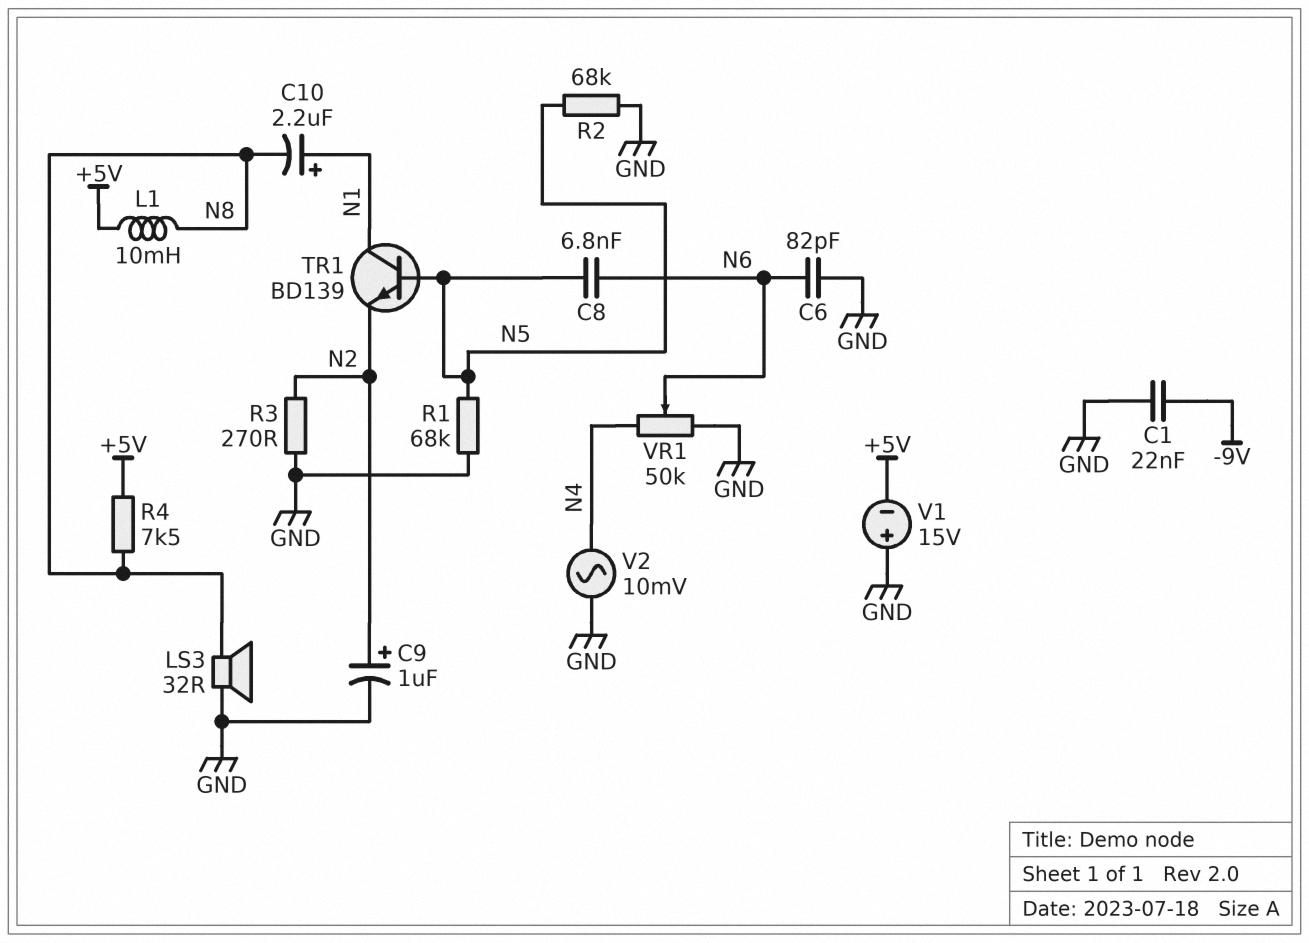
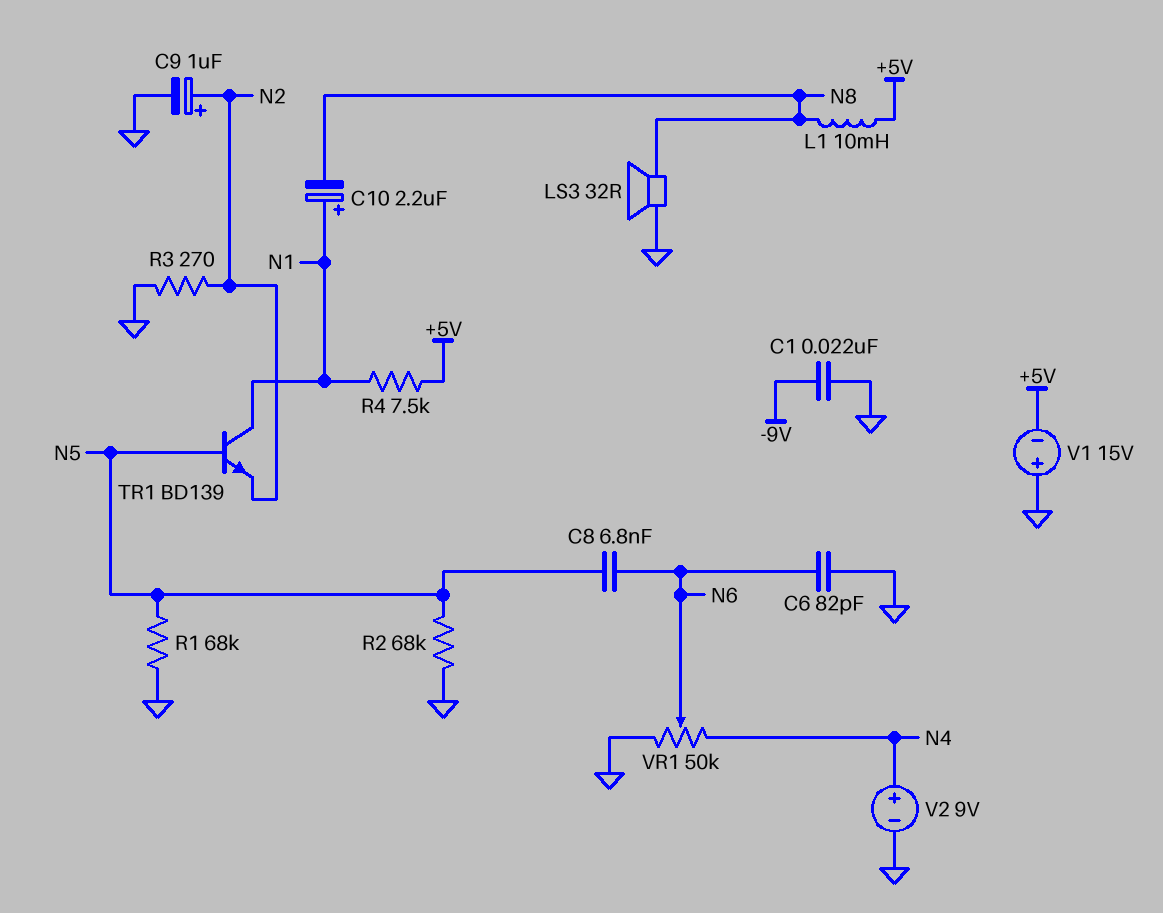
R4: 7.5k (+5V, N8) -> 7.5k (+5V, N1)
V2: AC 10mV (GND, N4) -> 9V (plus N4, minus GND)

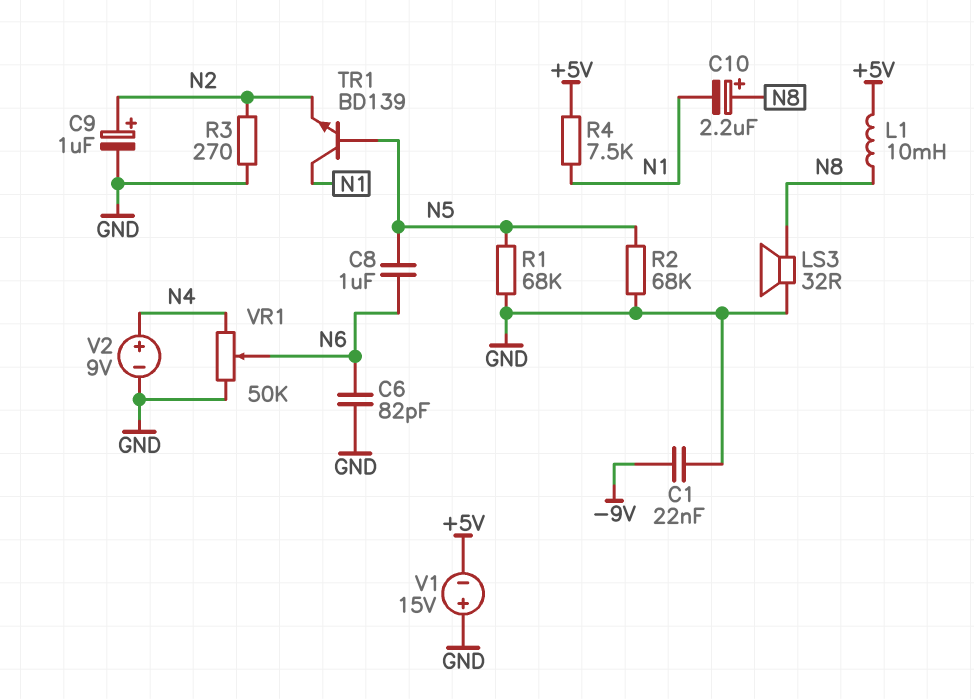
C8: 6.8nF (N5, N6) -> 1uF (N5, N6)
C10: 2.2uF (plus N1, minus N8) -> 2.2uF (plus N8, minus N1)

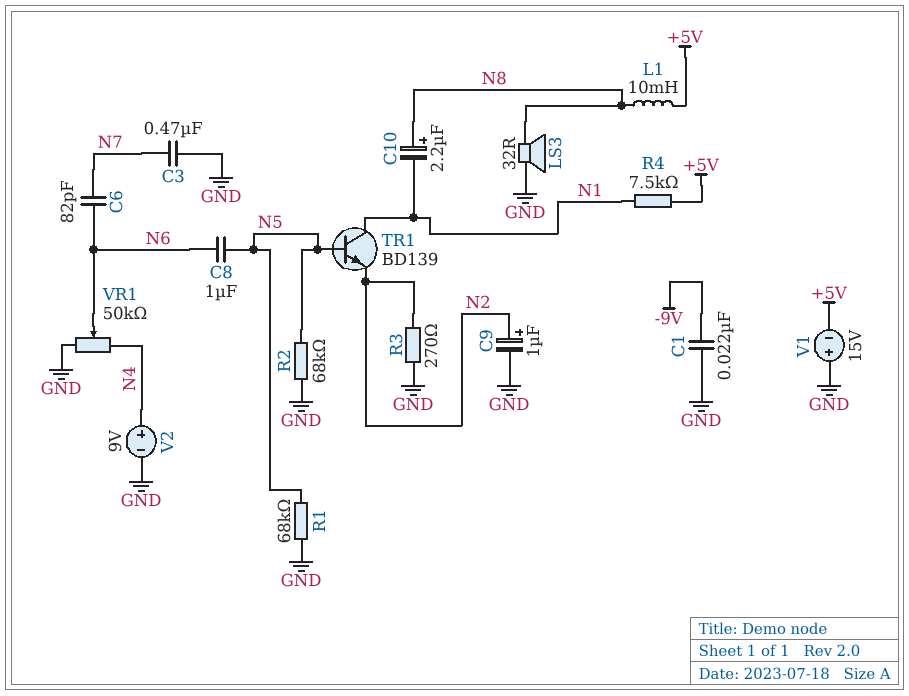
C3: none -> 470nF (GND, N7)
C6: 82pF (GND, N6) -> 82pF (N6, N7)

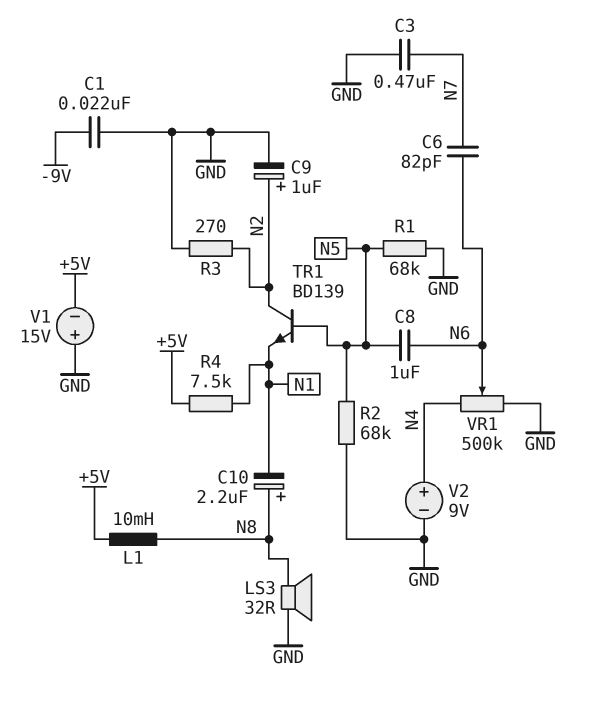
TR1: NPN BD139 (B N5, C N1, E N2) -> NPN BD139 (B N5, C N2, E N1)
VR1: 50k (GND, N4, wiper N6) -> 500k (GND, N4, wiper N6)

